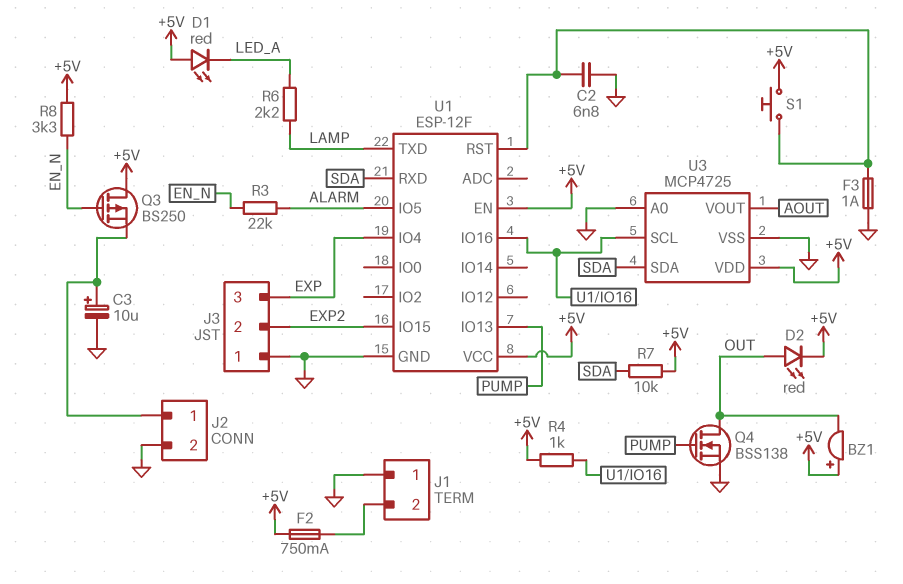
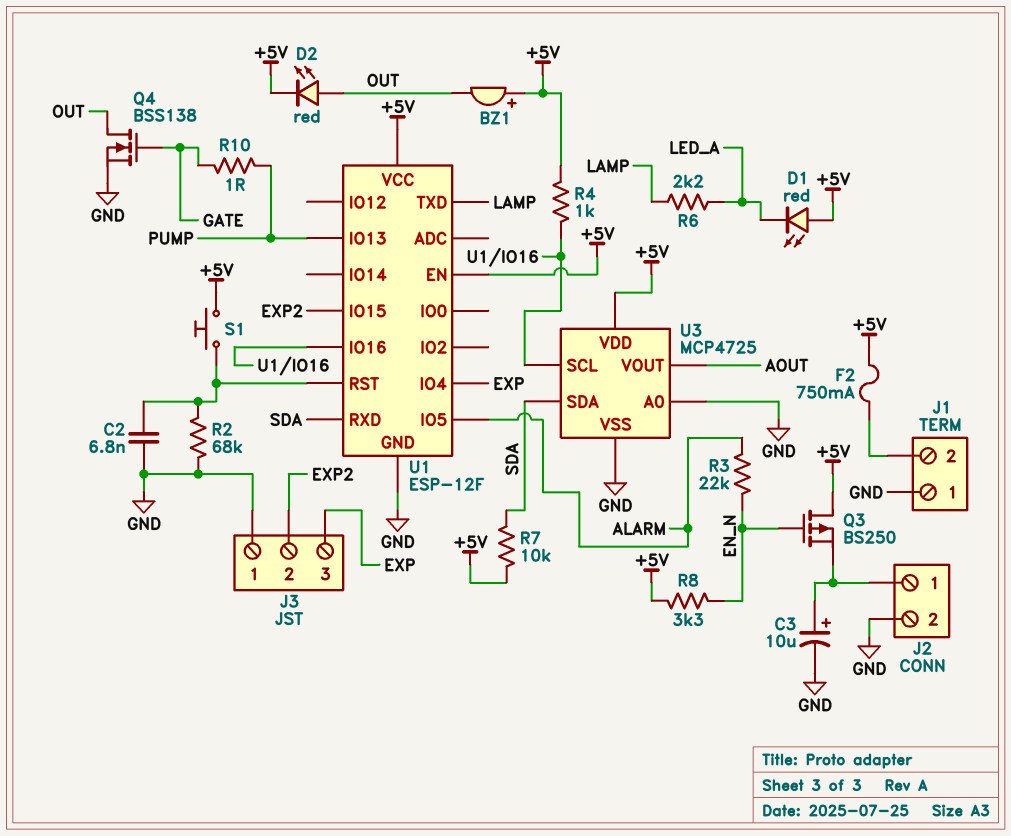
F3: 1A (GND, U1/RST) -> none
Q4: NMOS BSS138 (G PUMP, D OUT, S GND) -> NMOS BSS138 (G GATE, D OUT, S GND)
R2: none -> 68k (GND, U1/RST)
R10: none -> 1 (GATE, PUMP)

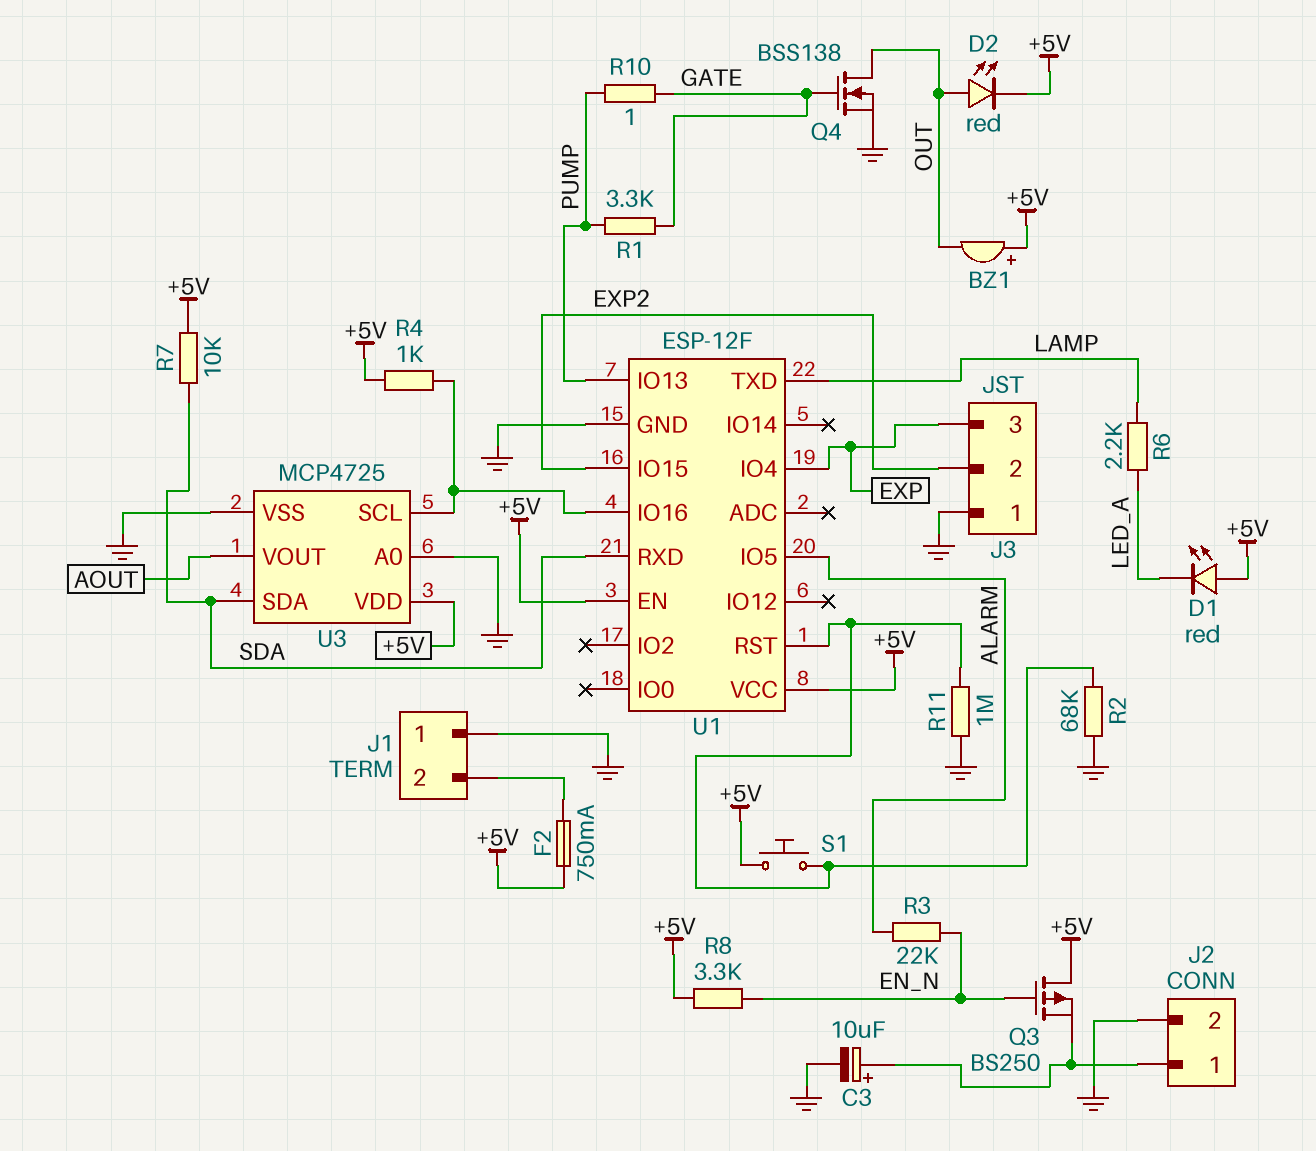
C2: 6.8nF (GND, U1/RST) -> none
R1: none -> 3.3k (GATE, PUMP)
R11: none -> 1M (GND, U1/RST)

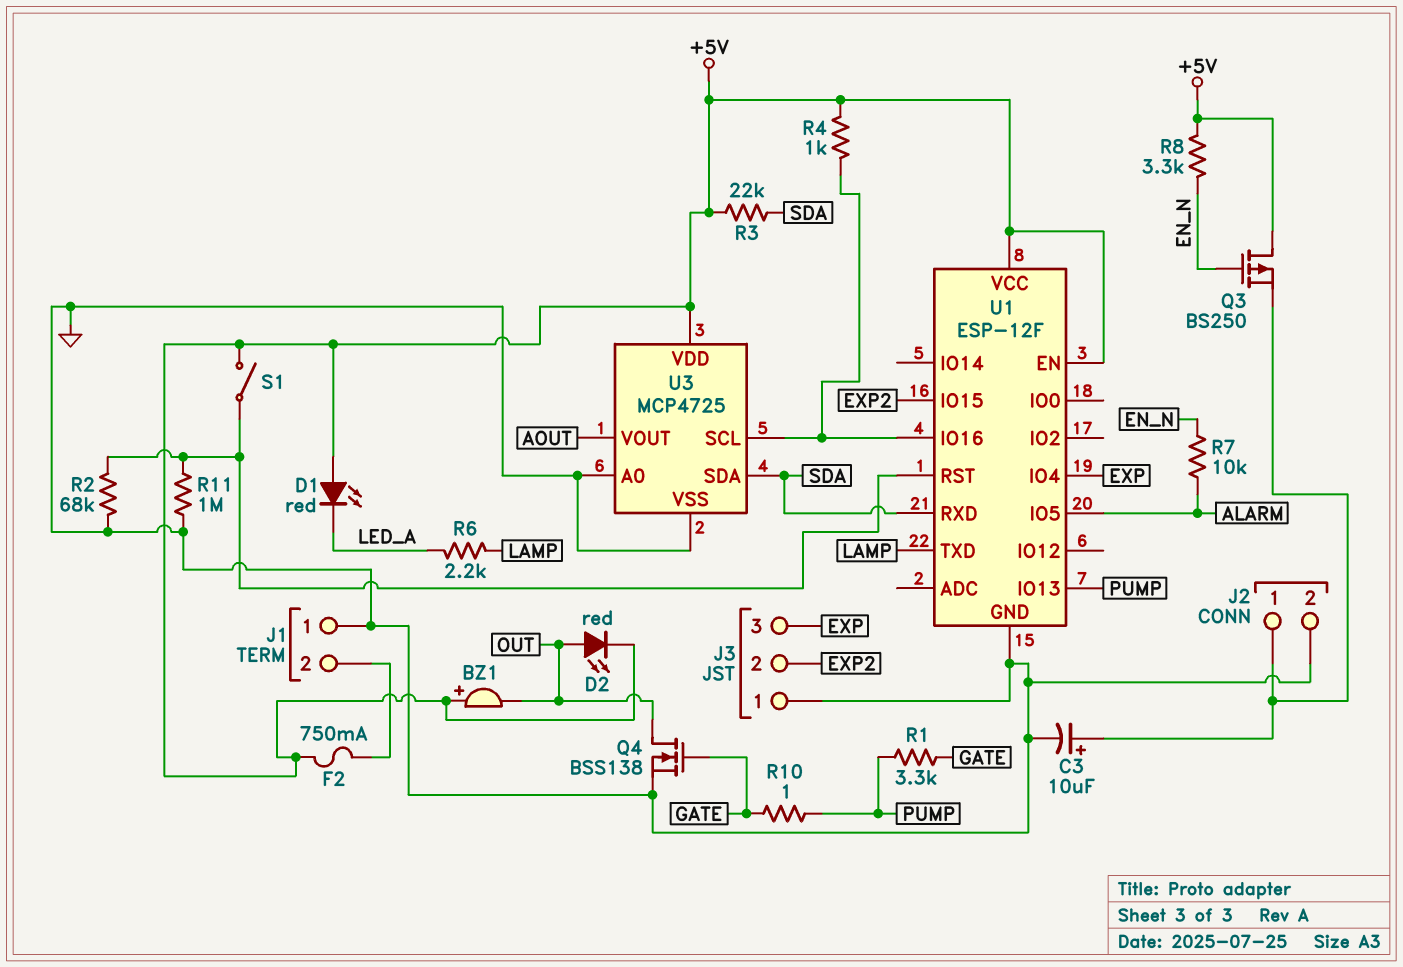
R3: 22k (ALARM, EN_N) -> 22k (+5V, SDA)
R7: 10k (+5V, SDA) -> 10k (ALARM, EN_N)
S1: button (+5V, U1/RST) -> switch (+5V, U1/RST)

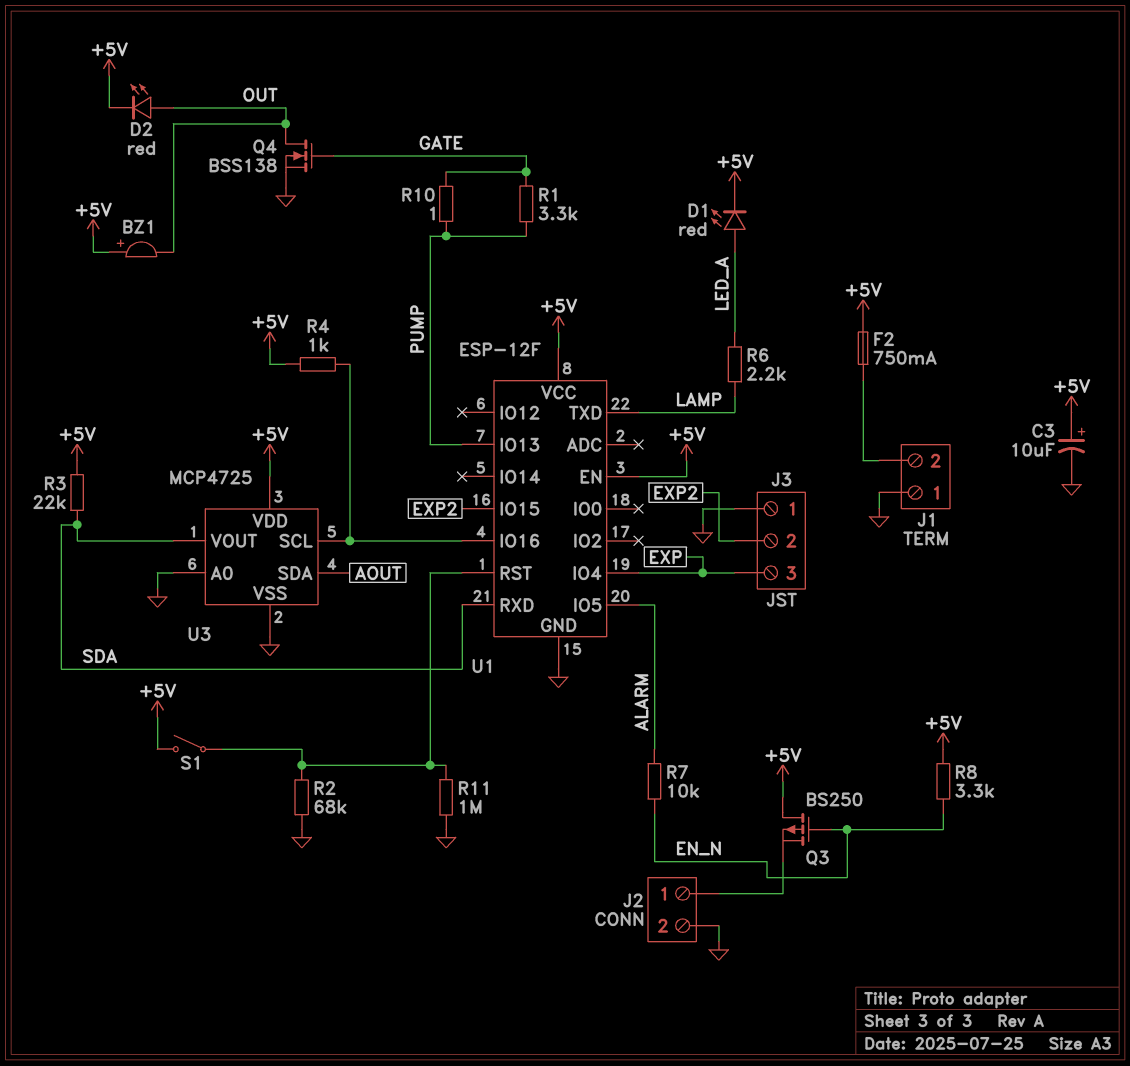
C3: 10uF (plus J2/1, minus GND) -> 10uF (plus +5V, minus GND)
D1: LED red (A +5V, K LED_A) -> LED red (A LED_A, K +5V)
U3 pin SDA: SDA -> AOUT
U3 pin VOUT: AOUT -> SDA

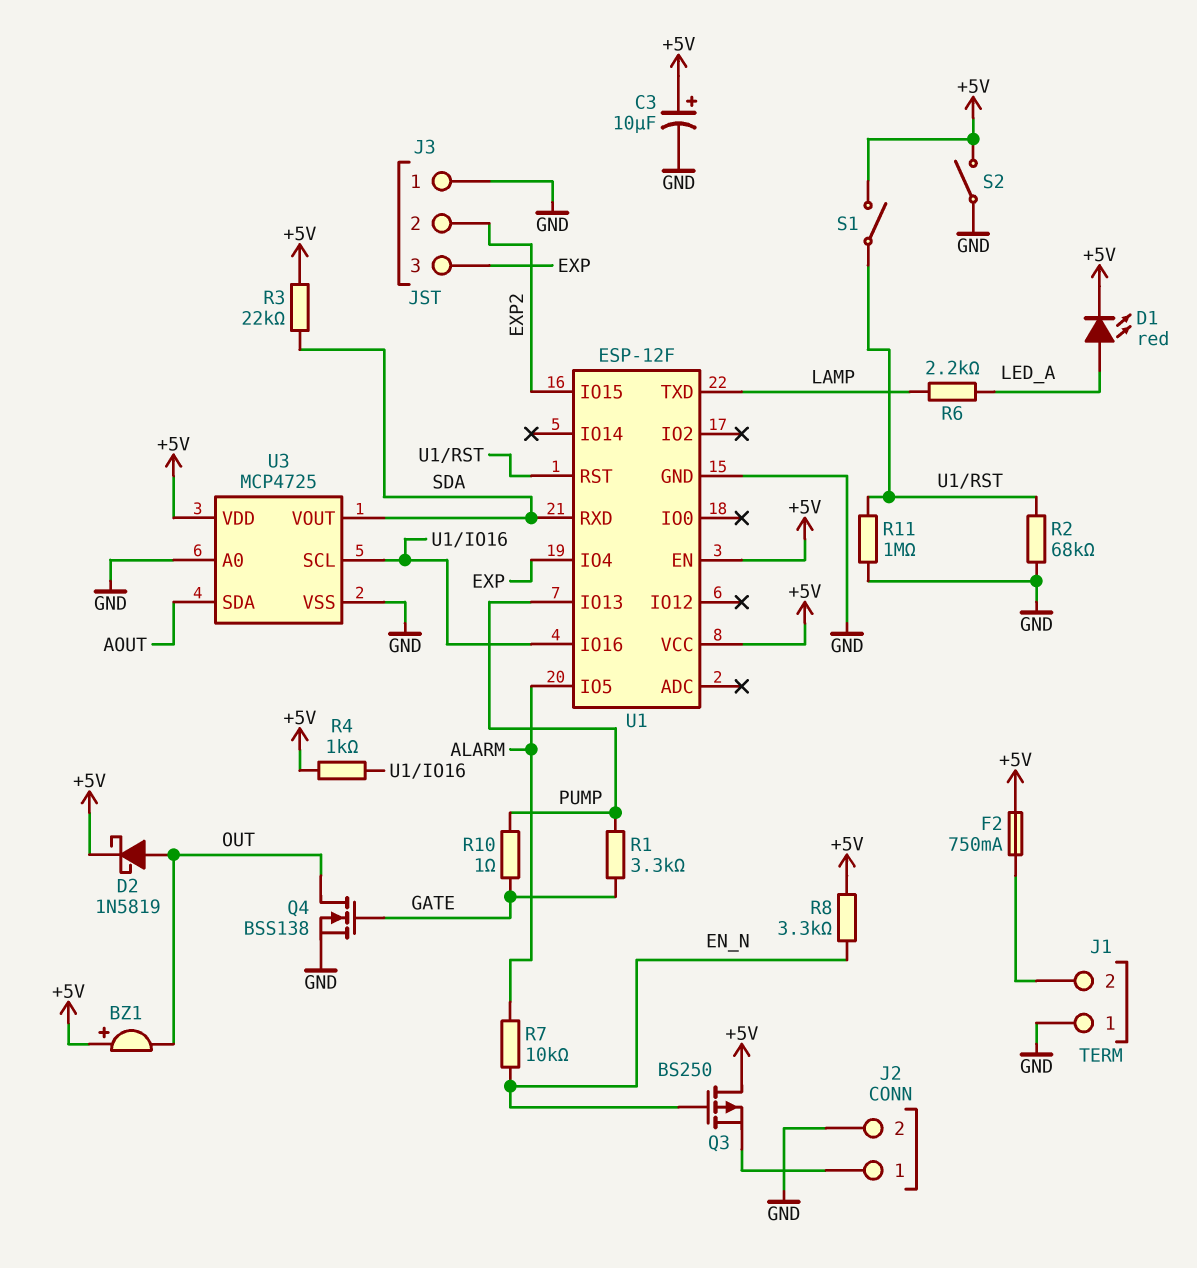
D2: LED red (A OUT, K +5V) -> schottky 1N5819 (A OUT, K +5V)
S2: none -> switch (+5V, GND)

